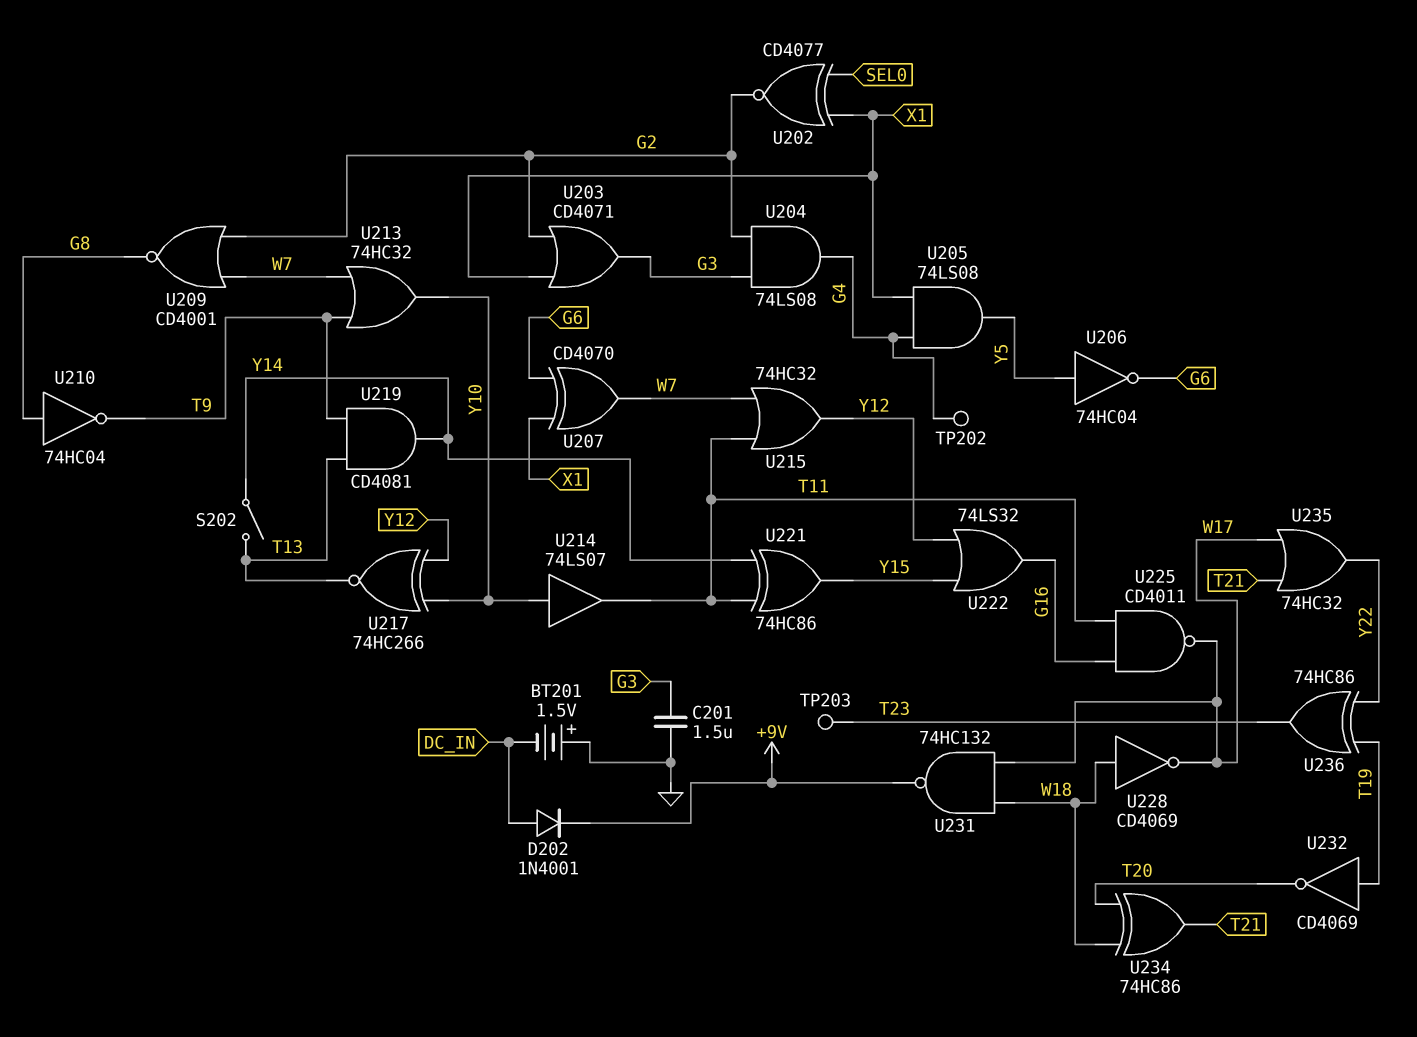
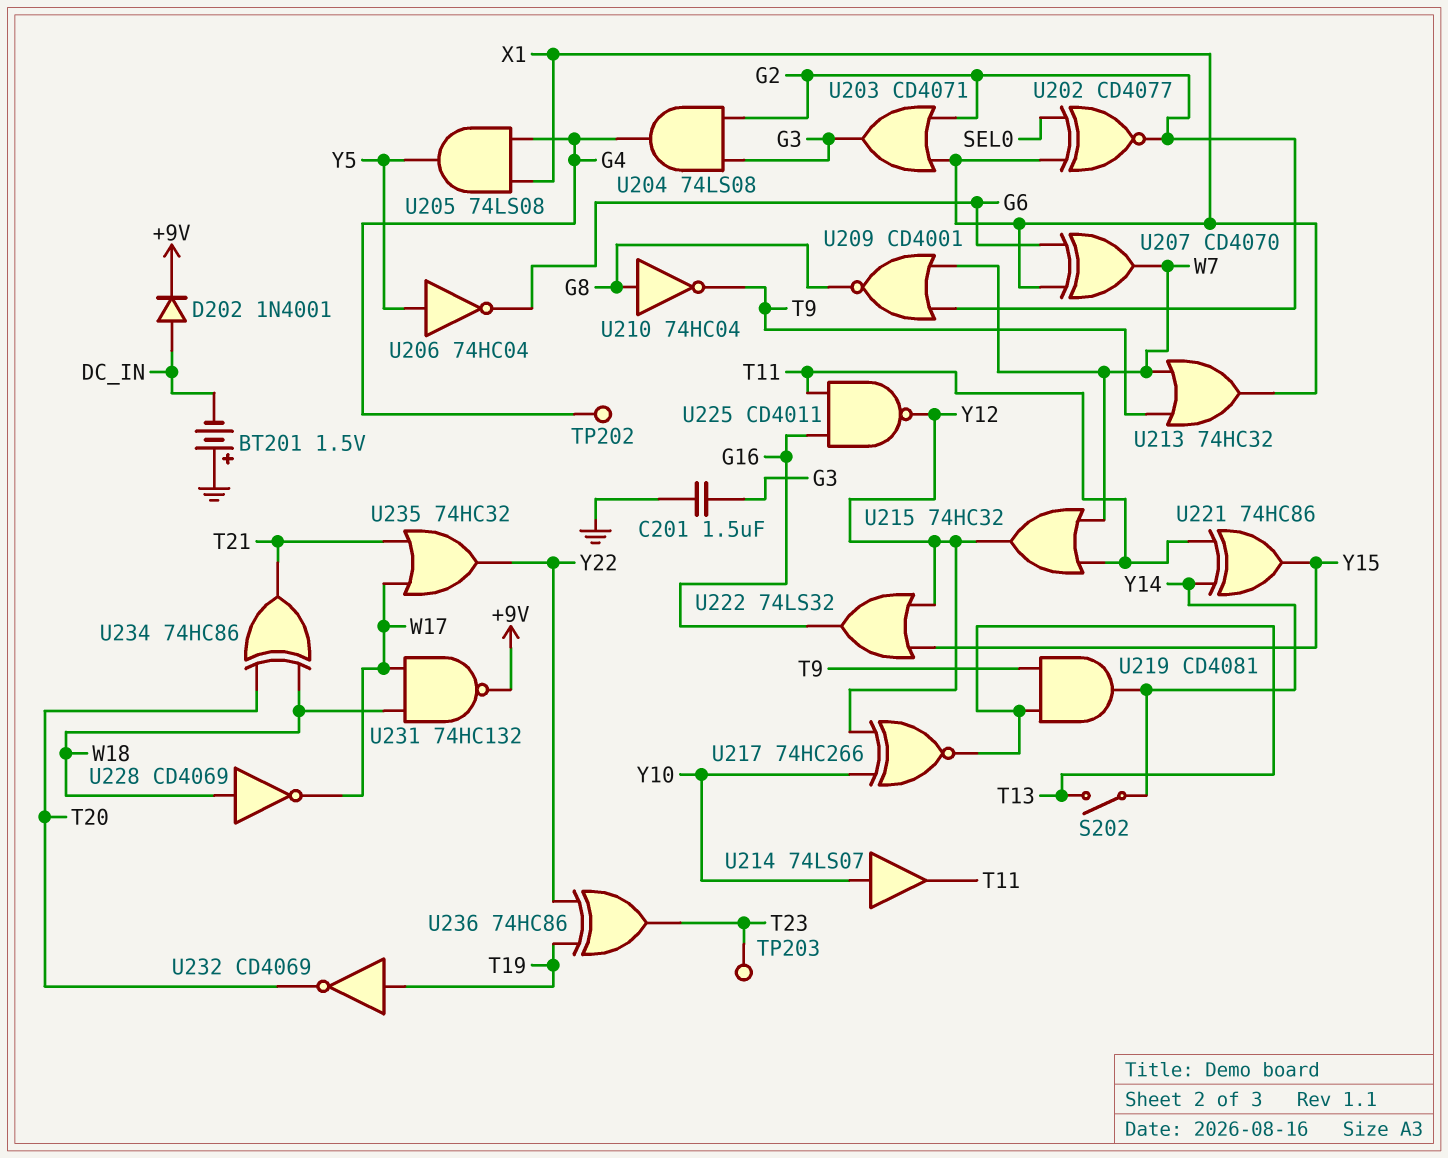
U213: OR 74HC32 (in T9, in W7, out Y10) -> OR 74HC32 (in T9, in W7, out X1)
U225: NAND CD4011 (in G16, in T11, out W17) -> NAND CD4011 (in G16, in T11, out Y12)

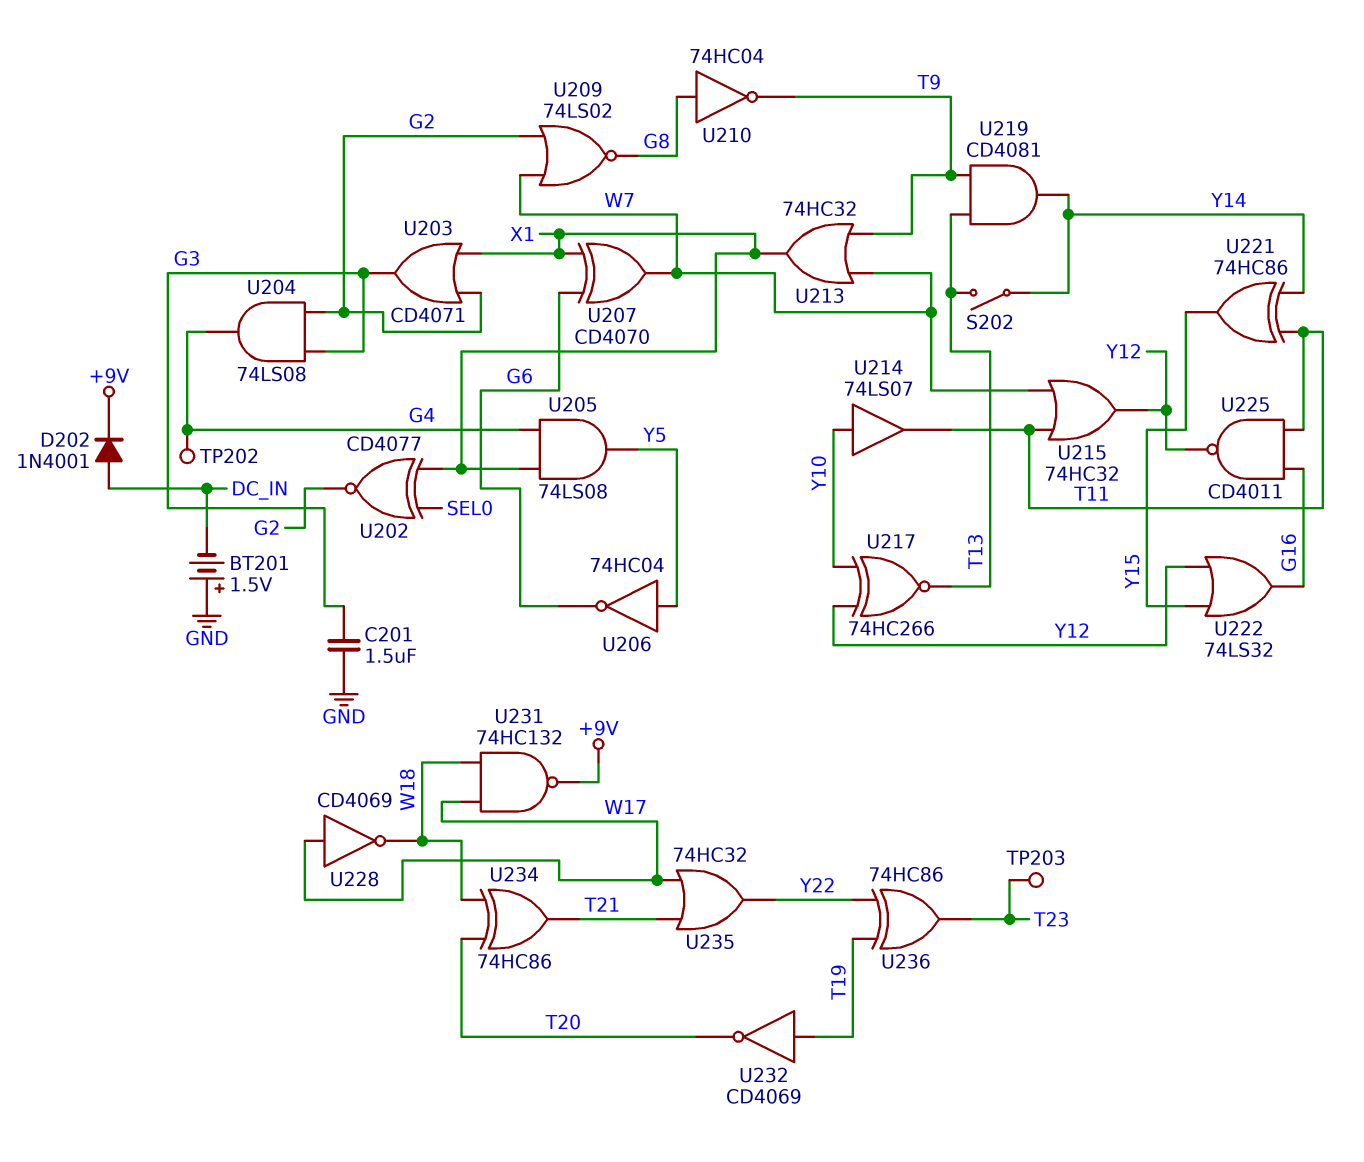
U209: NOR CD4001 (in G2, in W7, out G8) -> NOR 74LS02 (in G2, in W7, out G8)
U228: NOT CD4069 (in W18, out W17) -> NOT CD4069 (in W17, out W18)

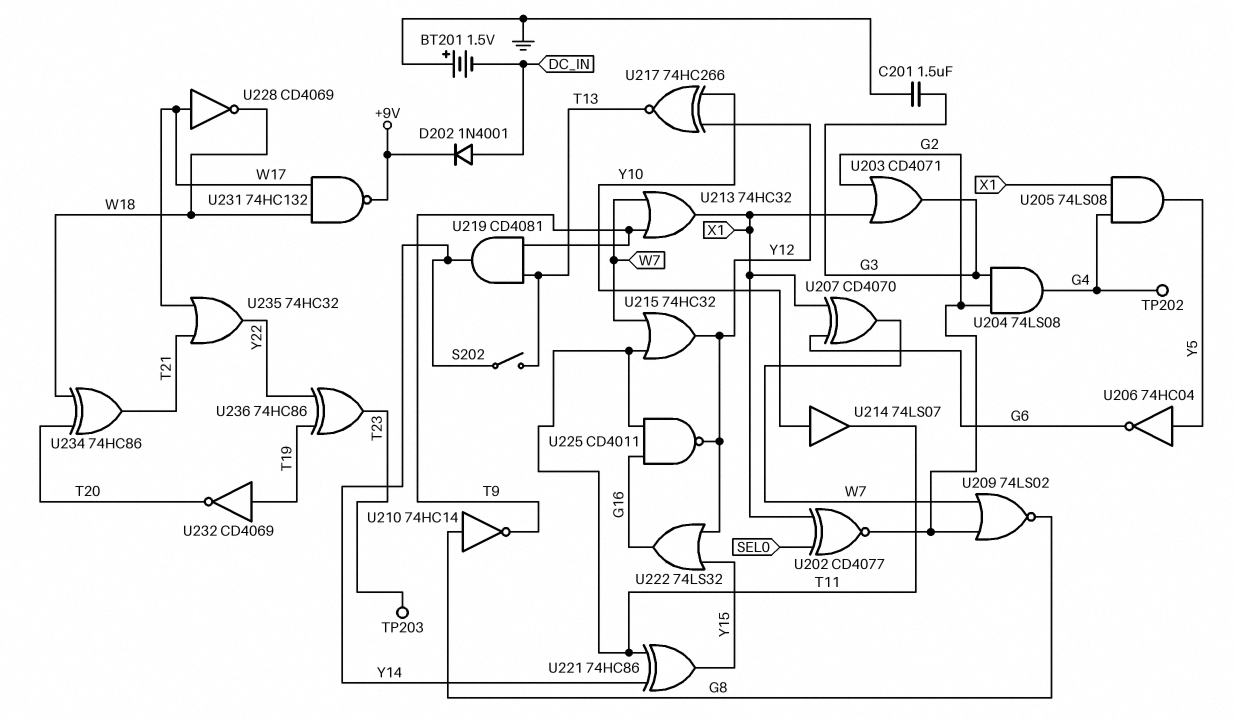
U210: NOT 74HC04 (in G8, out T9) -> NOT 74HC14 (in G8, out T9)

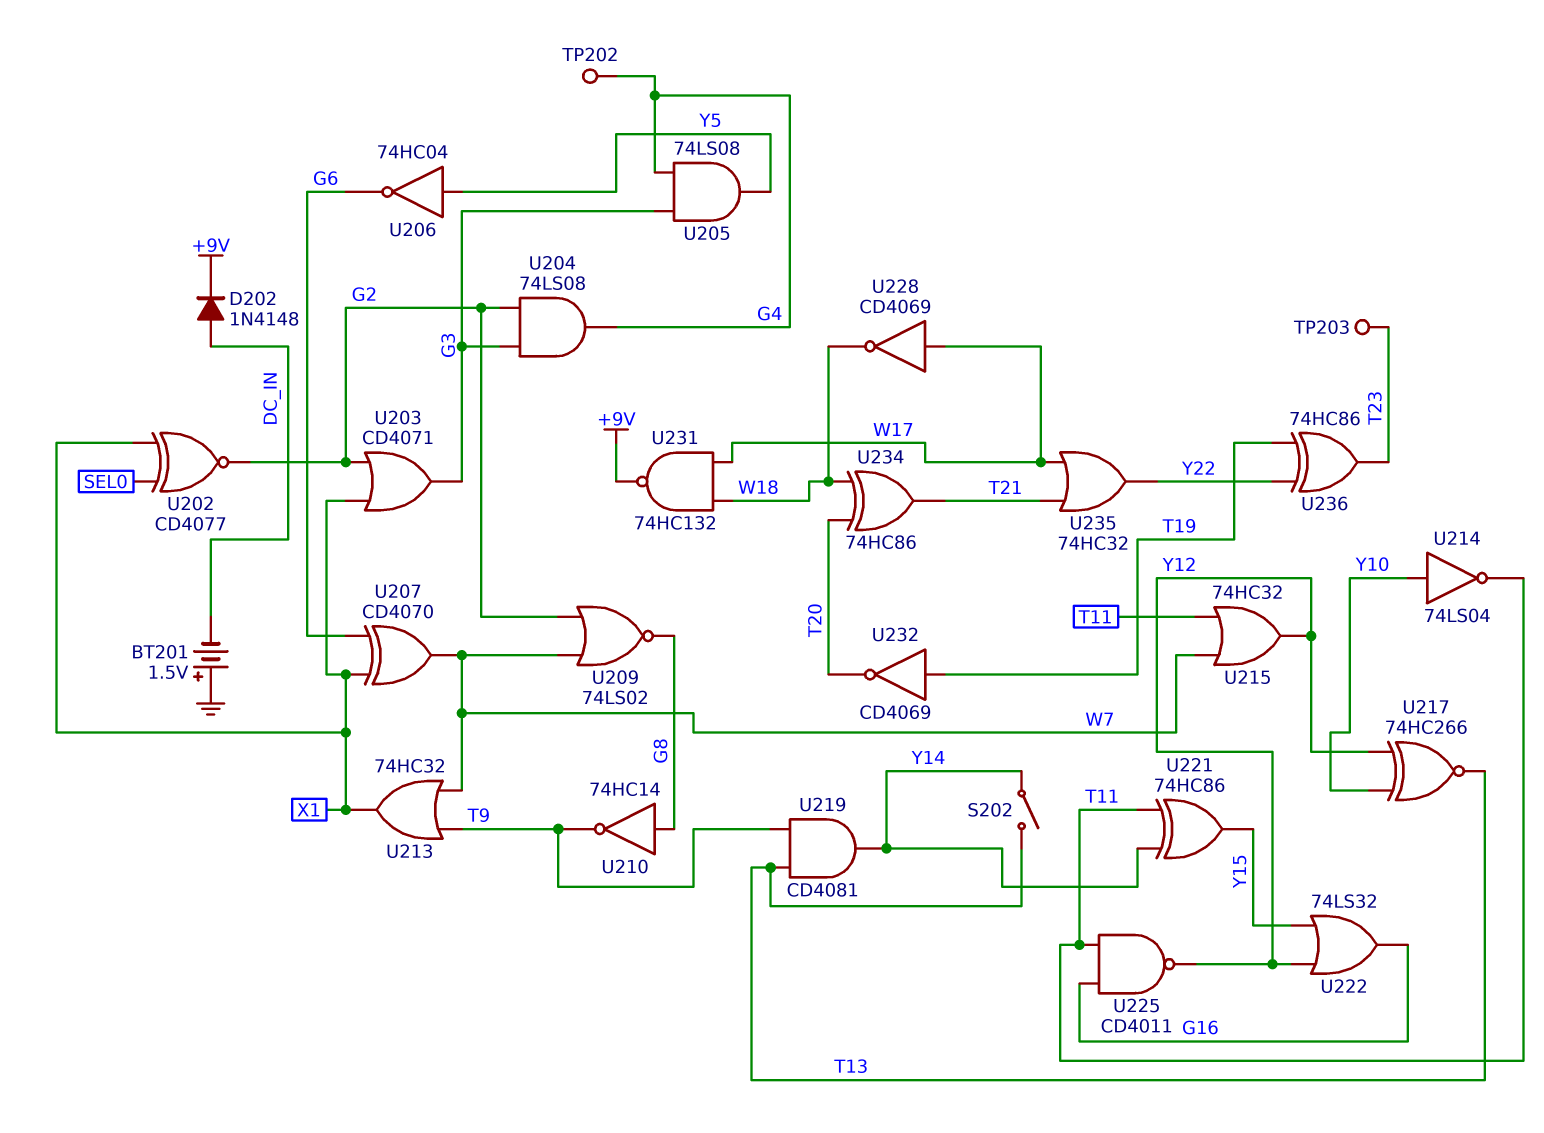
C201: 1.5uF (G3, GND) -> none
D202: diode 1N4001 (A DC_IN, K +9V) -> diode 1N4148 (A DC_IN, K +9V)
U205: AND 74LS08 (in G4, in X1, out Y5) -> AND 74LS08 (in G3, in G4, out Y5)
U214: buffer 74LS07 (in Y10, out T11) -> NOT 74LS04 (in Y10, out T11)

